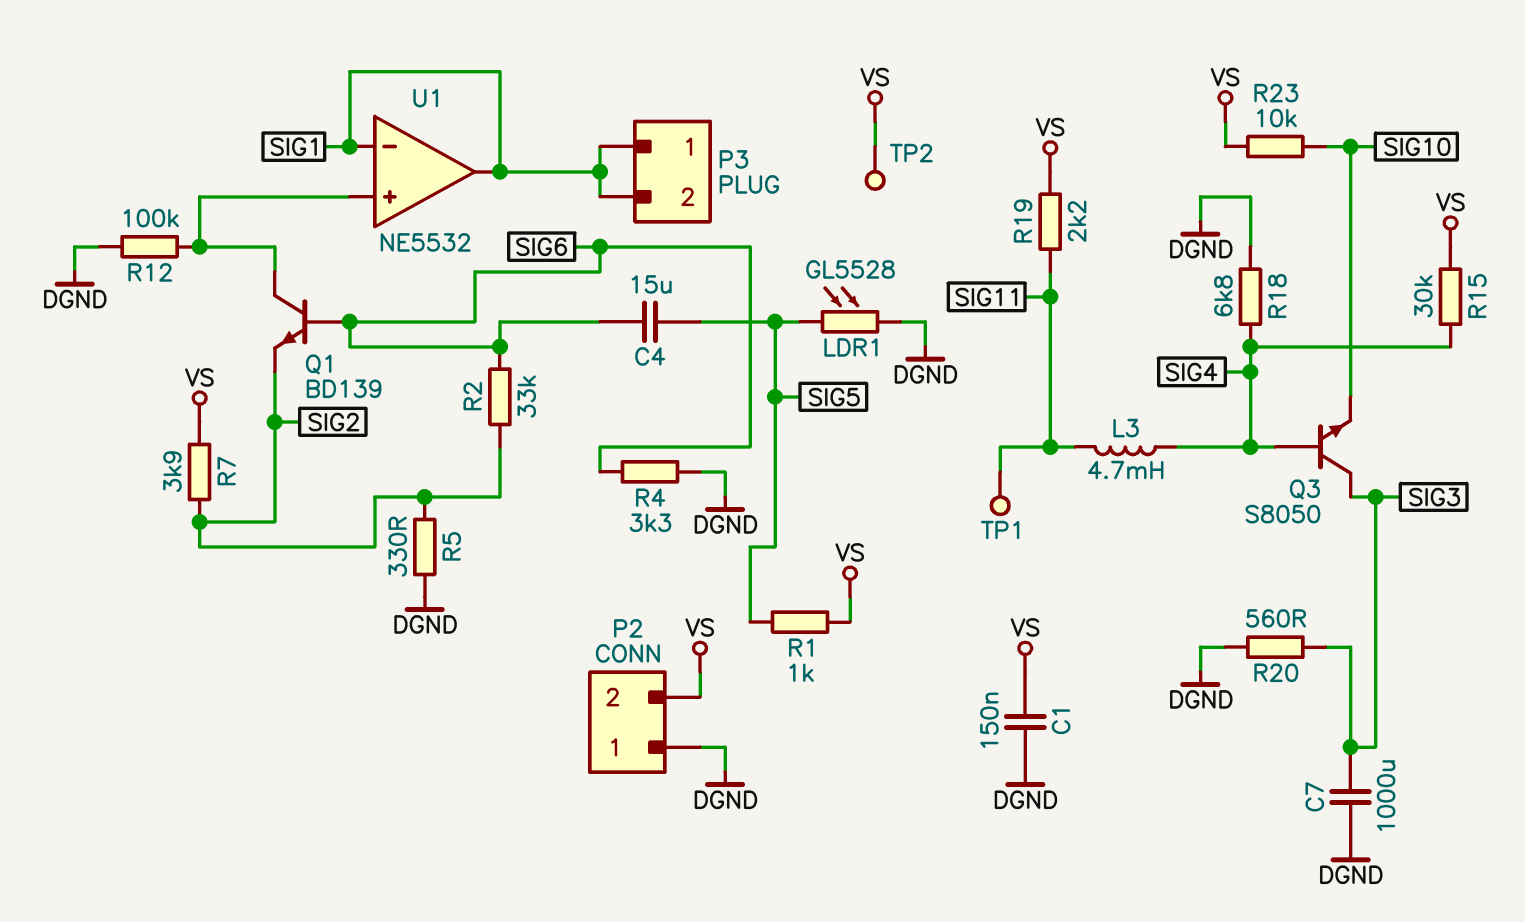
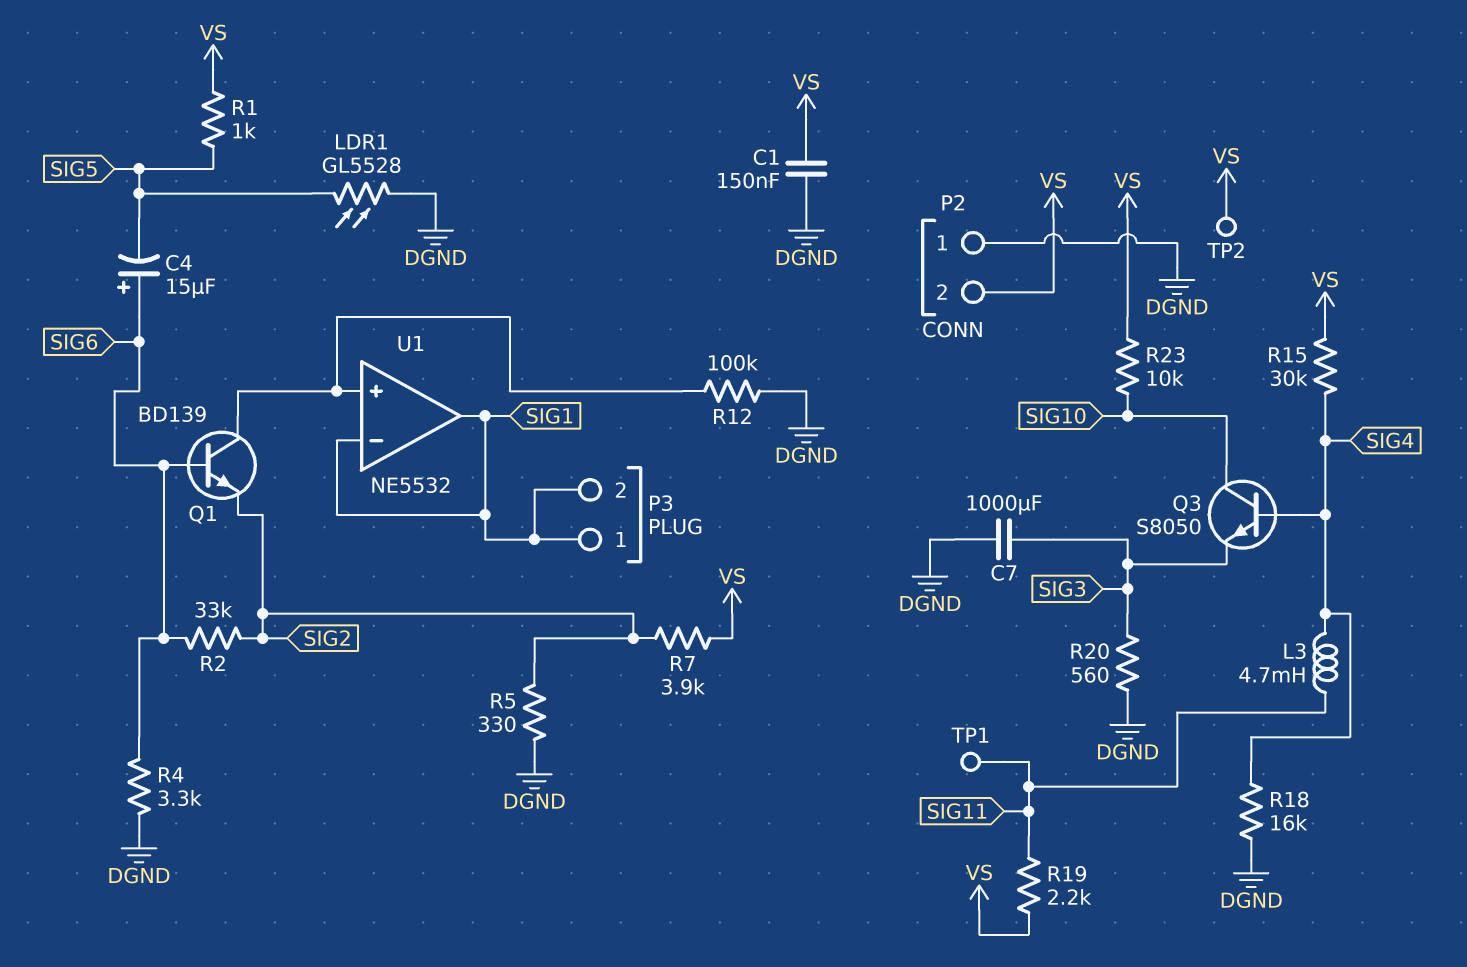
C4: 15uF (SIG5, SIG6) -> 15uF (plus SIG6, minus SIG5)
Q3: NPN S8050 (B SIG4, C SIG3, E SIG10) -> NPN S8050 (B SIG4, C SIG10, E SIG3)
R18: 6.8k (DGND, SIG4) -> 16k (DGND, SIG4)

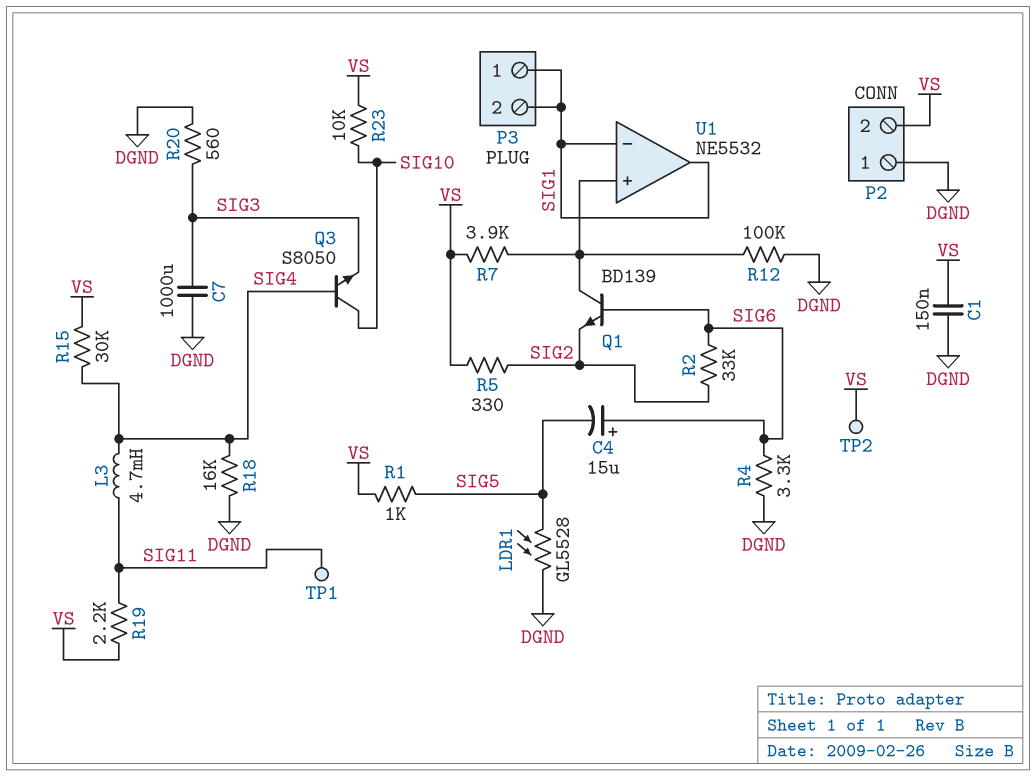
R5: 330 (DGND, SIG2) -> 330 (SIG2, VS)
R7: 3.9k (SIG2, VS) -> 3.9k (U1/in+, VS)

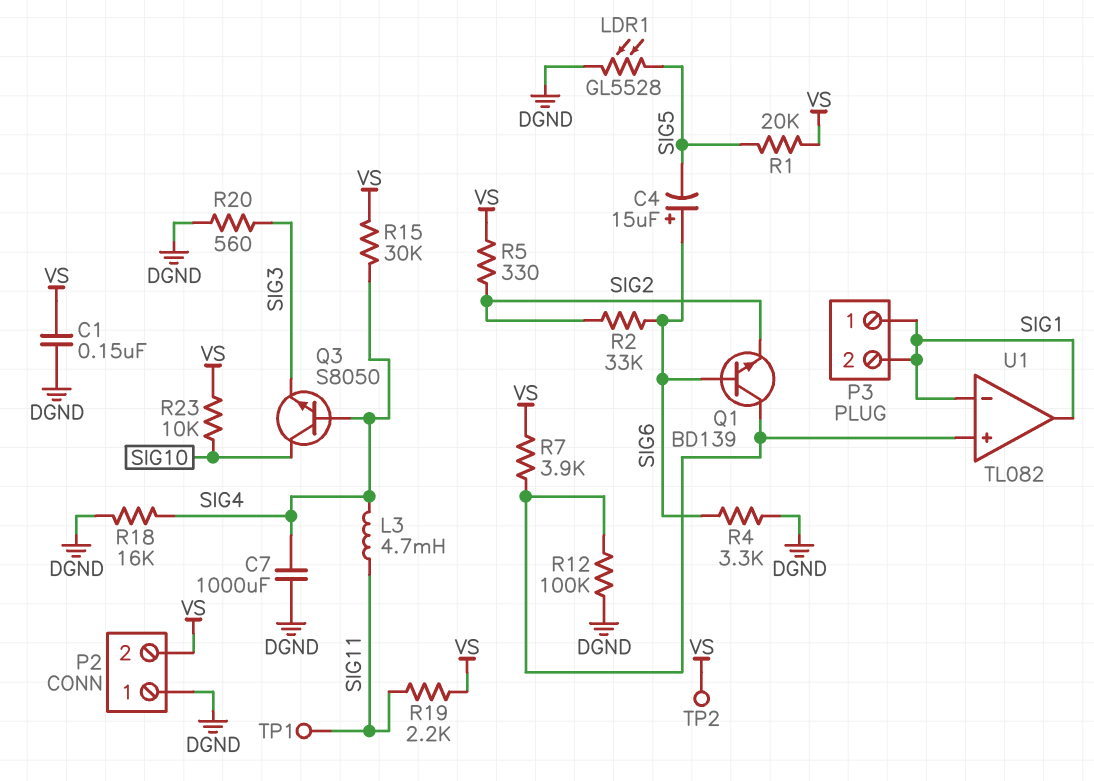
C7: 1000uF (DGND, SIG3) -> 1000uF (DGND, SIG4)
R1: 1k (SIG5, VS) -> 20k (SIG5, VS)
U1: NE5532 -> TL082

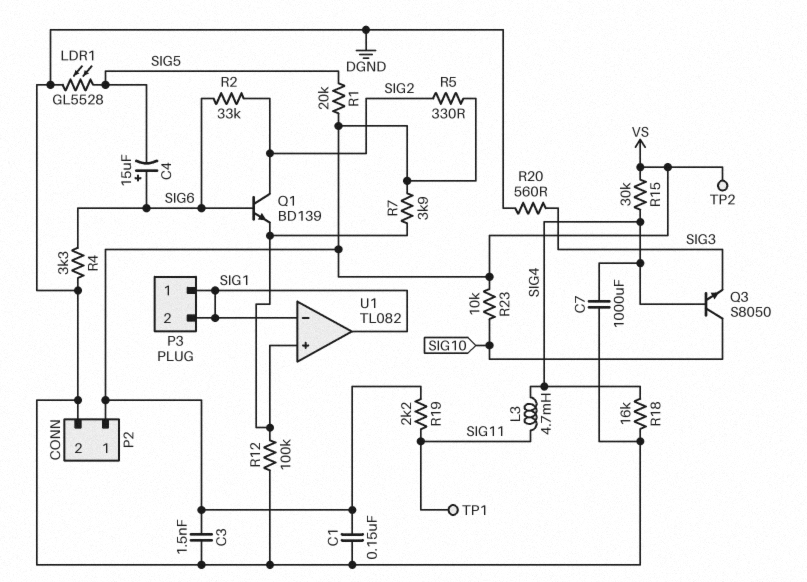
C3: none -> 1.5nF (DGND, VS)
P2 pin 1: DGND -> VS
P2 pin 2: VS -> DGND
Q1: NPN BD139 (B SIG6, C U1/in+, E SIG2) -> NPN BD139 (B SIG6, C SIG2, E U1/in+)

